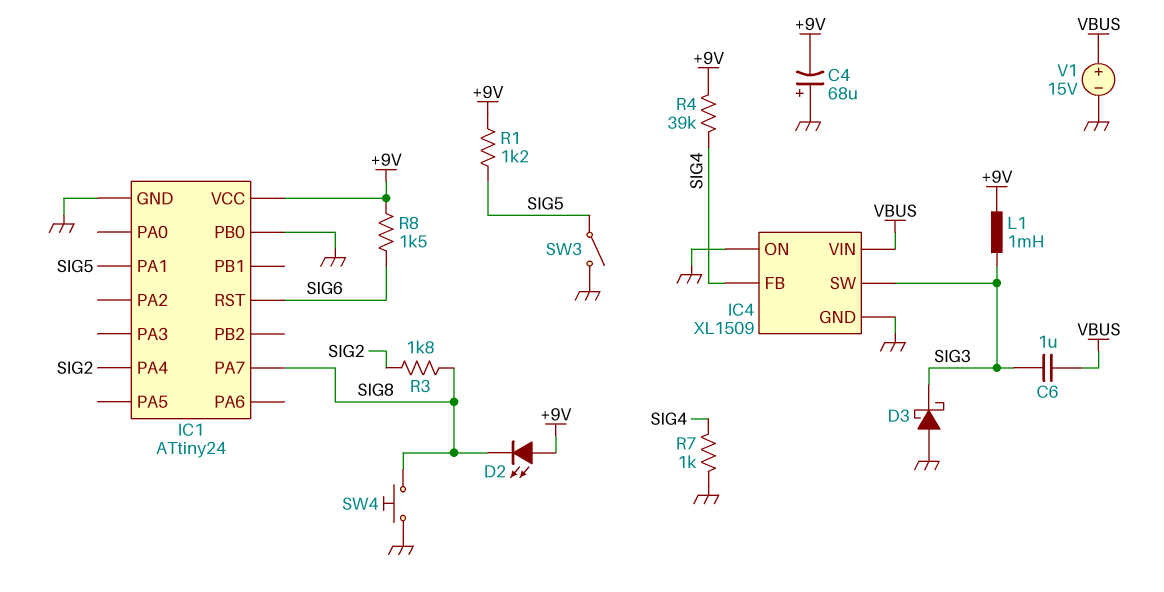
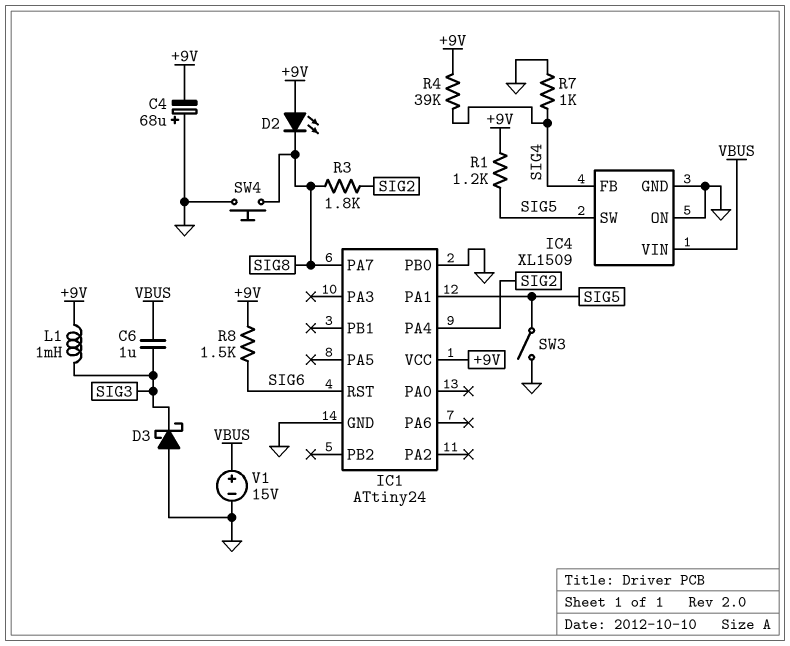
IC4 pin SW: SIG3 -> SIG5

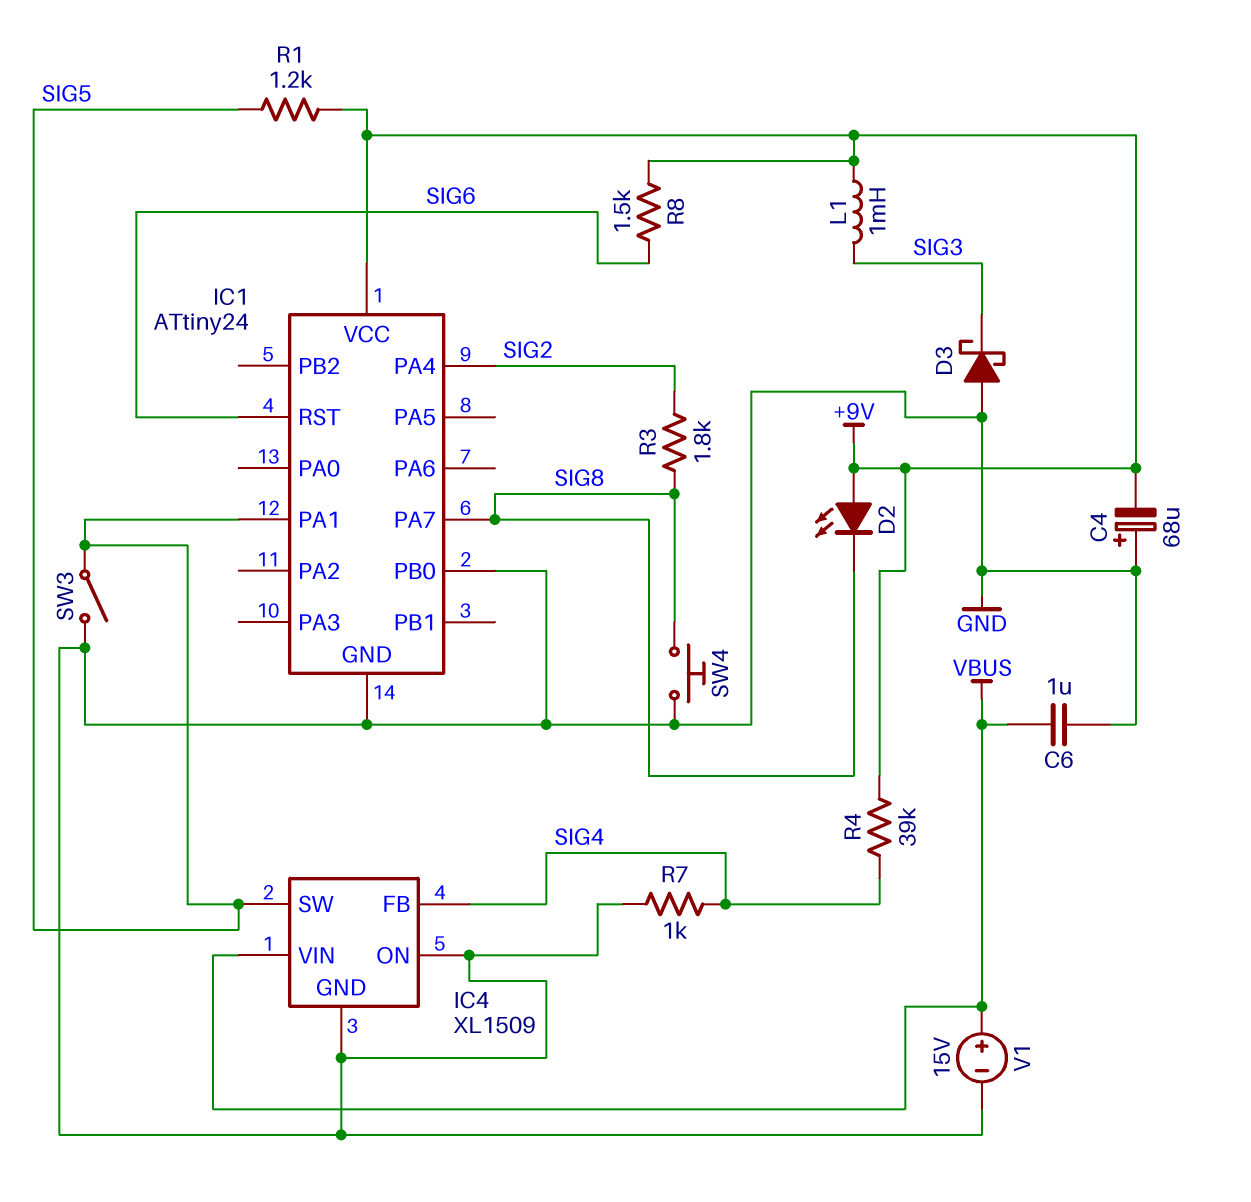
C6: 1uF (SIG3, VBUS) -> 1uF (GND, VBUS)

